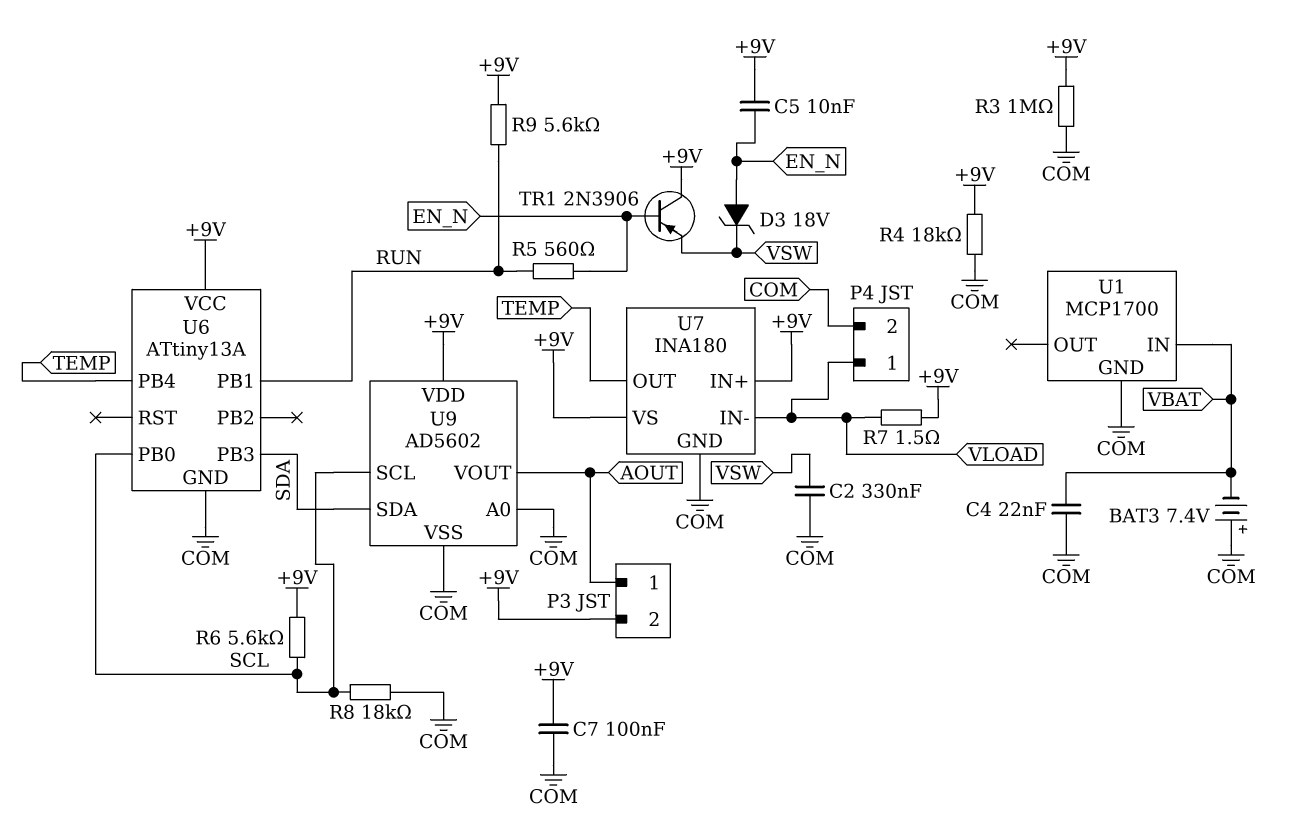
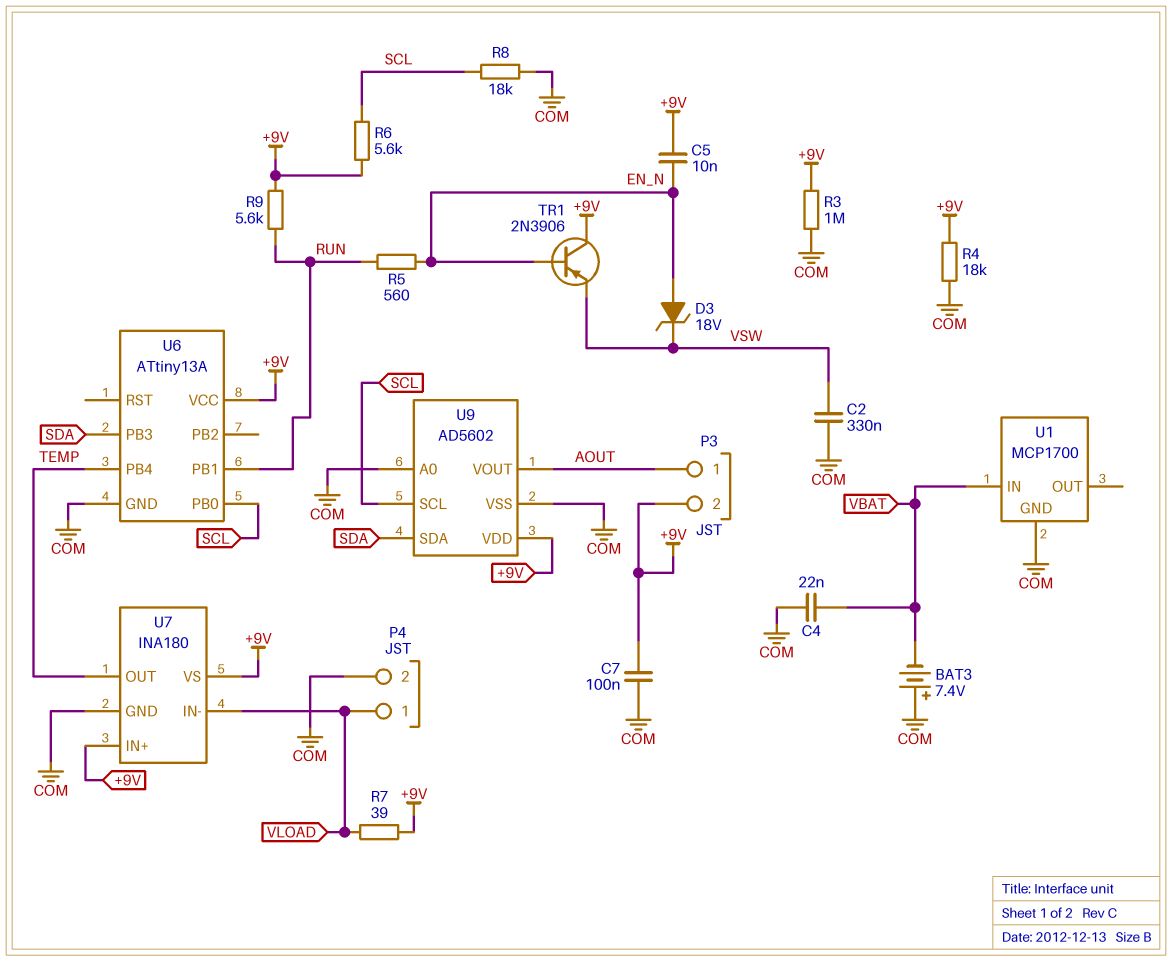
R7: 1.5 (+9V, VLOAD) -> 39 (+9V, VLOAD)

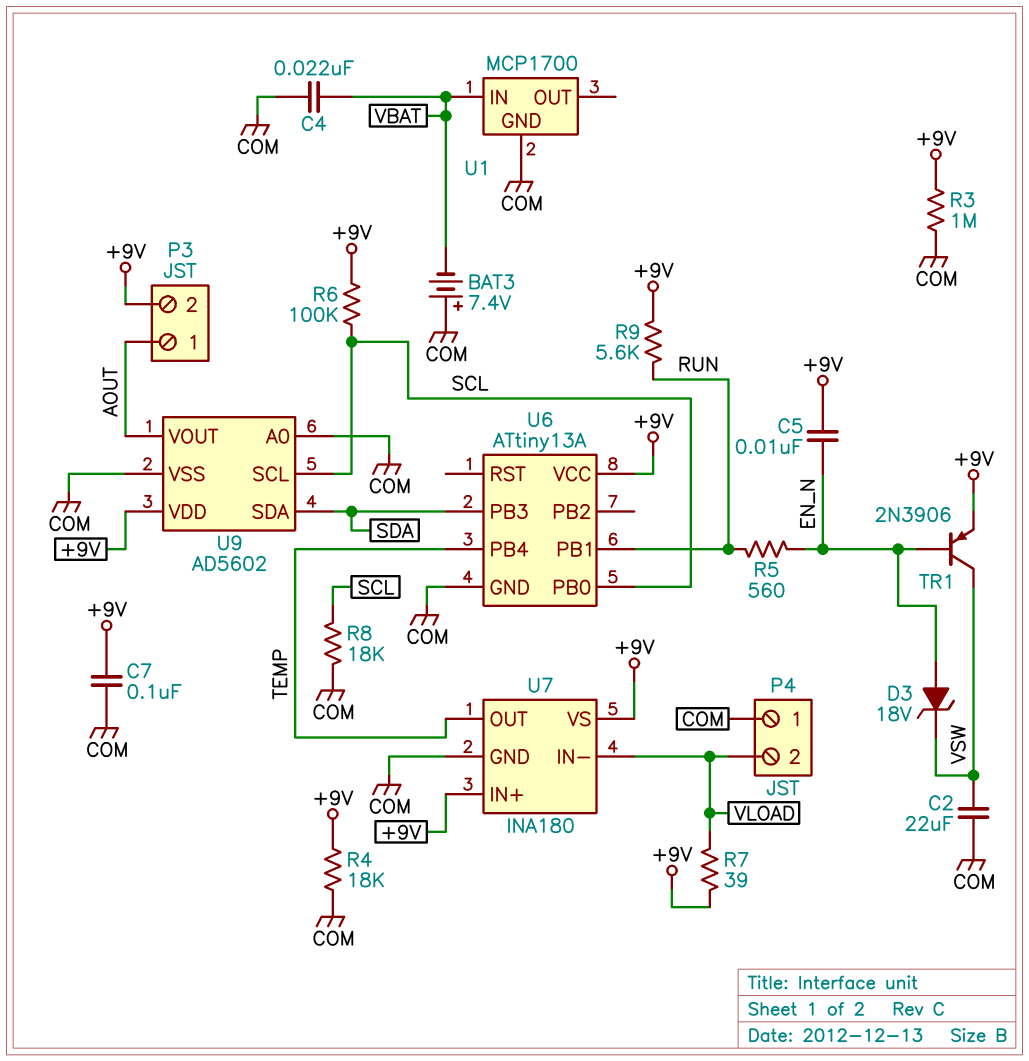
C2: 330nF (COM, VSW) -> 22uF (COM, VSW)
P4 pin 1: VLOAD -> COM
P4 pin 2: COM -> VLOAD
R6: 5.6k (+9V, SCL) -> 100k (+9V, SCL)
TR1: PNP 2N3906 (B EN_N, C +9V, E VSW) -> PNP 2N3906 (B EN_N, C VSW, E +9V)

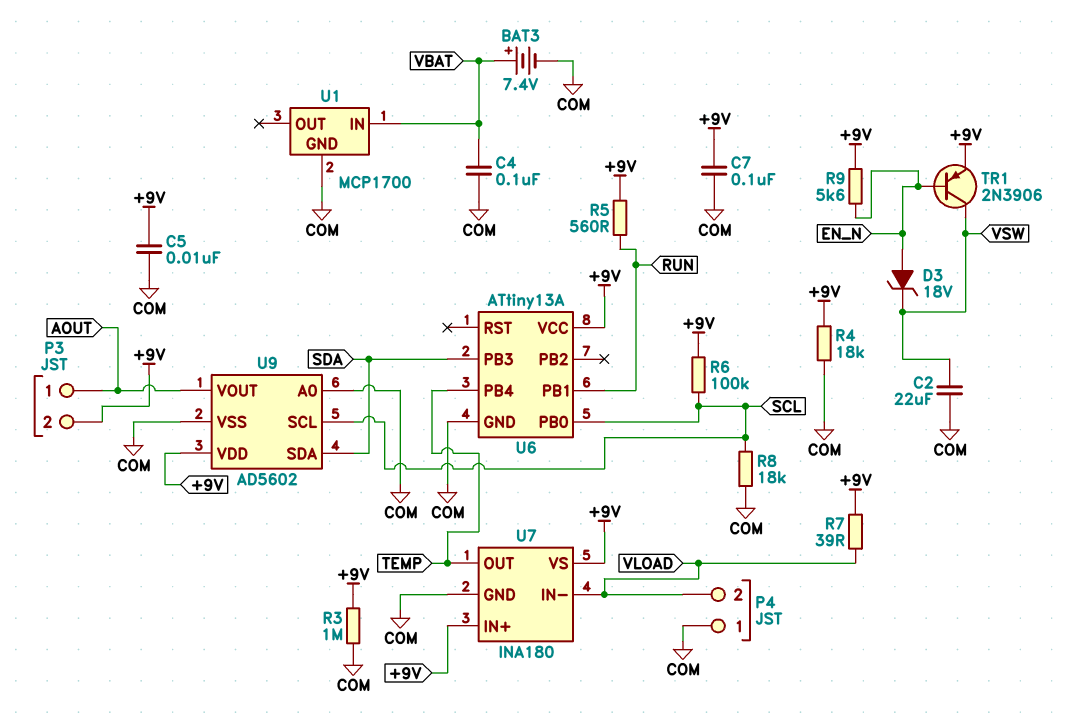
BAT3: 7.4V (plus COM, minus VBAT) -> 7.4V (plus VBAT, minus COM)
C4: 22nF (COM, VBAT) -> 100nF (COM, VBAT)
C5: 10nF (+9V, EN_N) -> 10nF (+9V, COM)
R5: 560 (EN_N, RUN) -> 560 (+9V, RUN)
R9: 5.6k (+9V, RUN) -> 5.6k (+9V, EN_N)

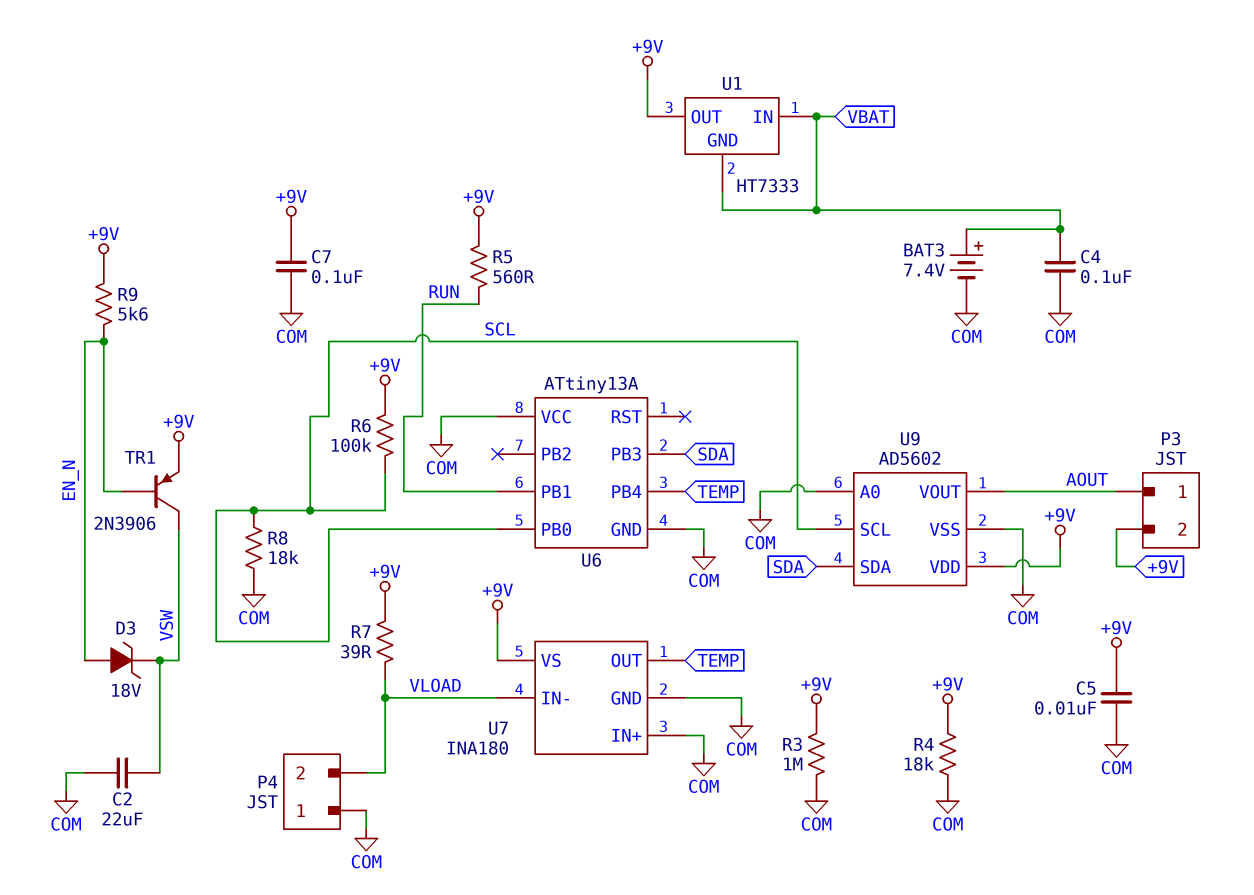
U1: MCP1700 -> HT7333
U1 pin GND: COM -> VBAT
U1 pin OUT: none -> +9V
U6 pin VCC: +9V -> COM
U7 pin IN+: +9V -> COM

